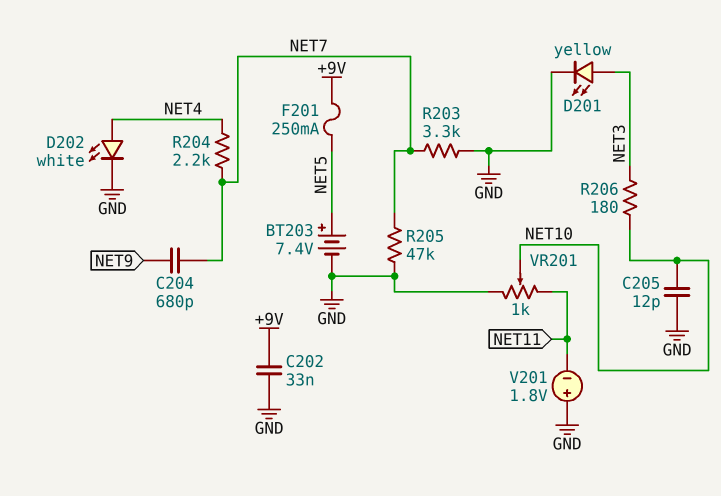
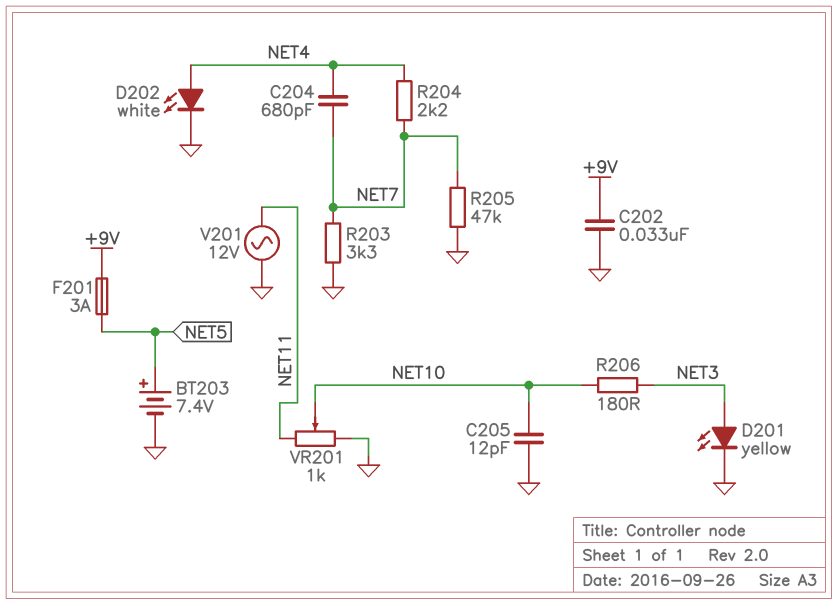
C204: 680pF (NET7, NET9) -> 680pF (NET4, NET7)
F201: 250mA (+9V, NET5) -> 3A (+9V, NET5)
V201: 1.8V (plus GND, minus NET11) -> AC 12V (GND, NET11)

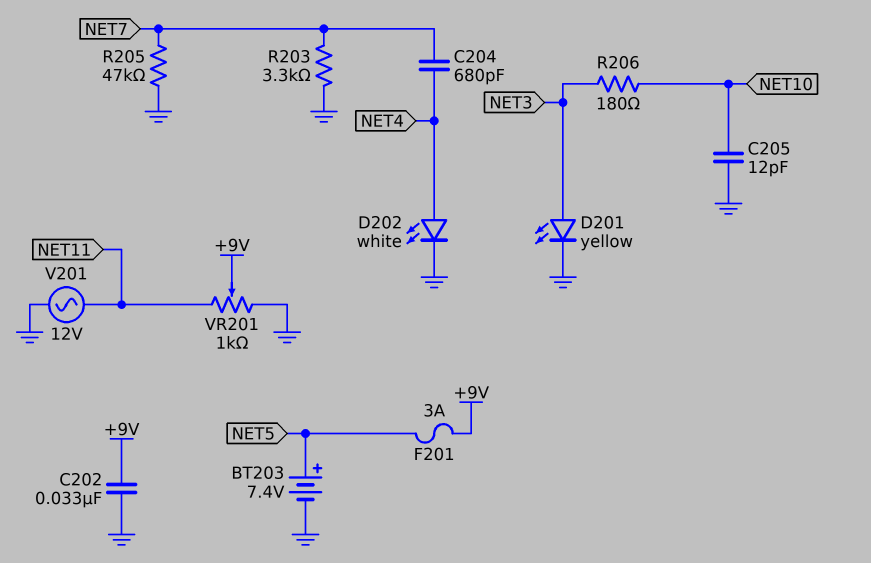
R204: 2.2k (NET4, NET7) -> none
VR201: 1k (GND, NET11, wiper NET10) -> 1k (GND, NET11, wiper +9V)

